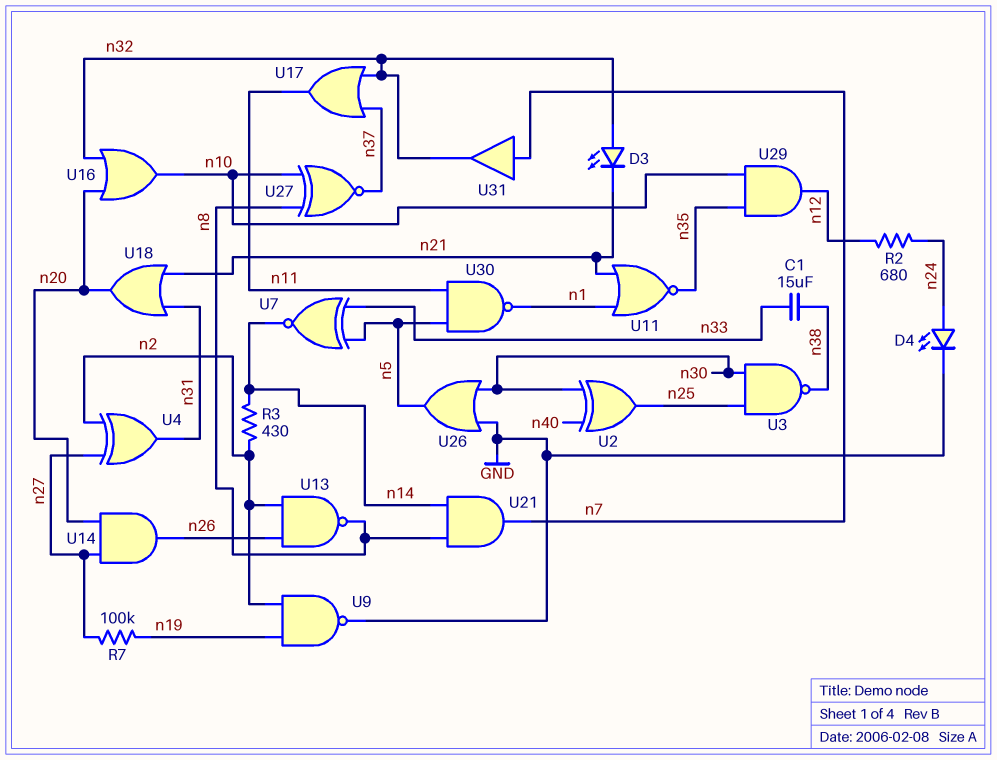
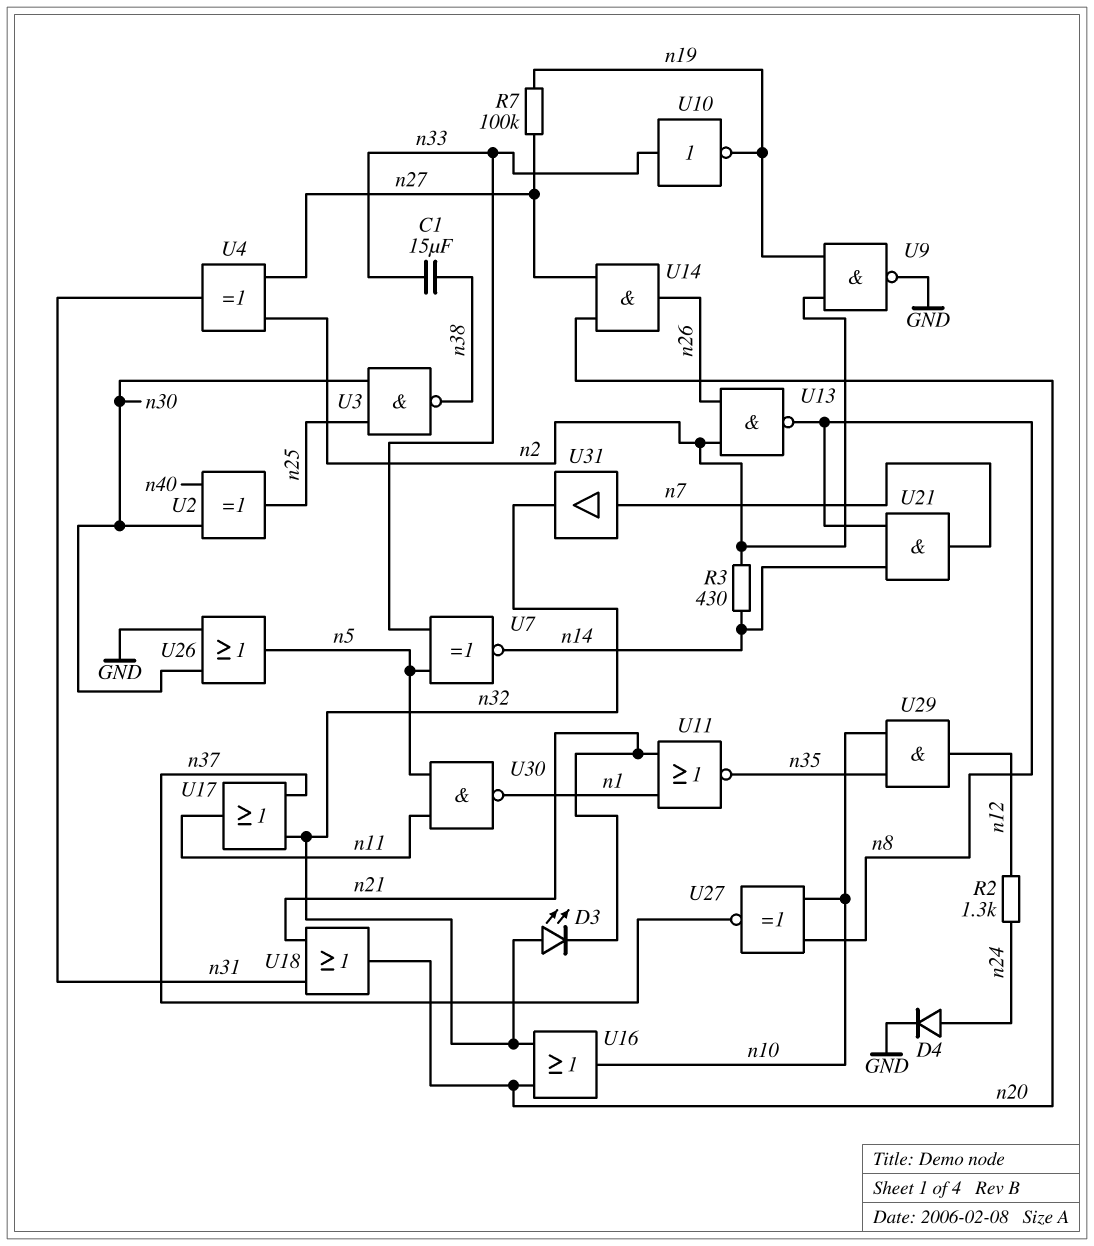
D4: LED (A n24, K GND) -> diode (A n24, K GND)
R2: 680 (n12, n24) -> 1.3k (n12, n24)
U10: none -> NOT (in n33, out n19)

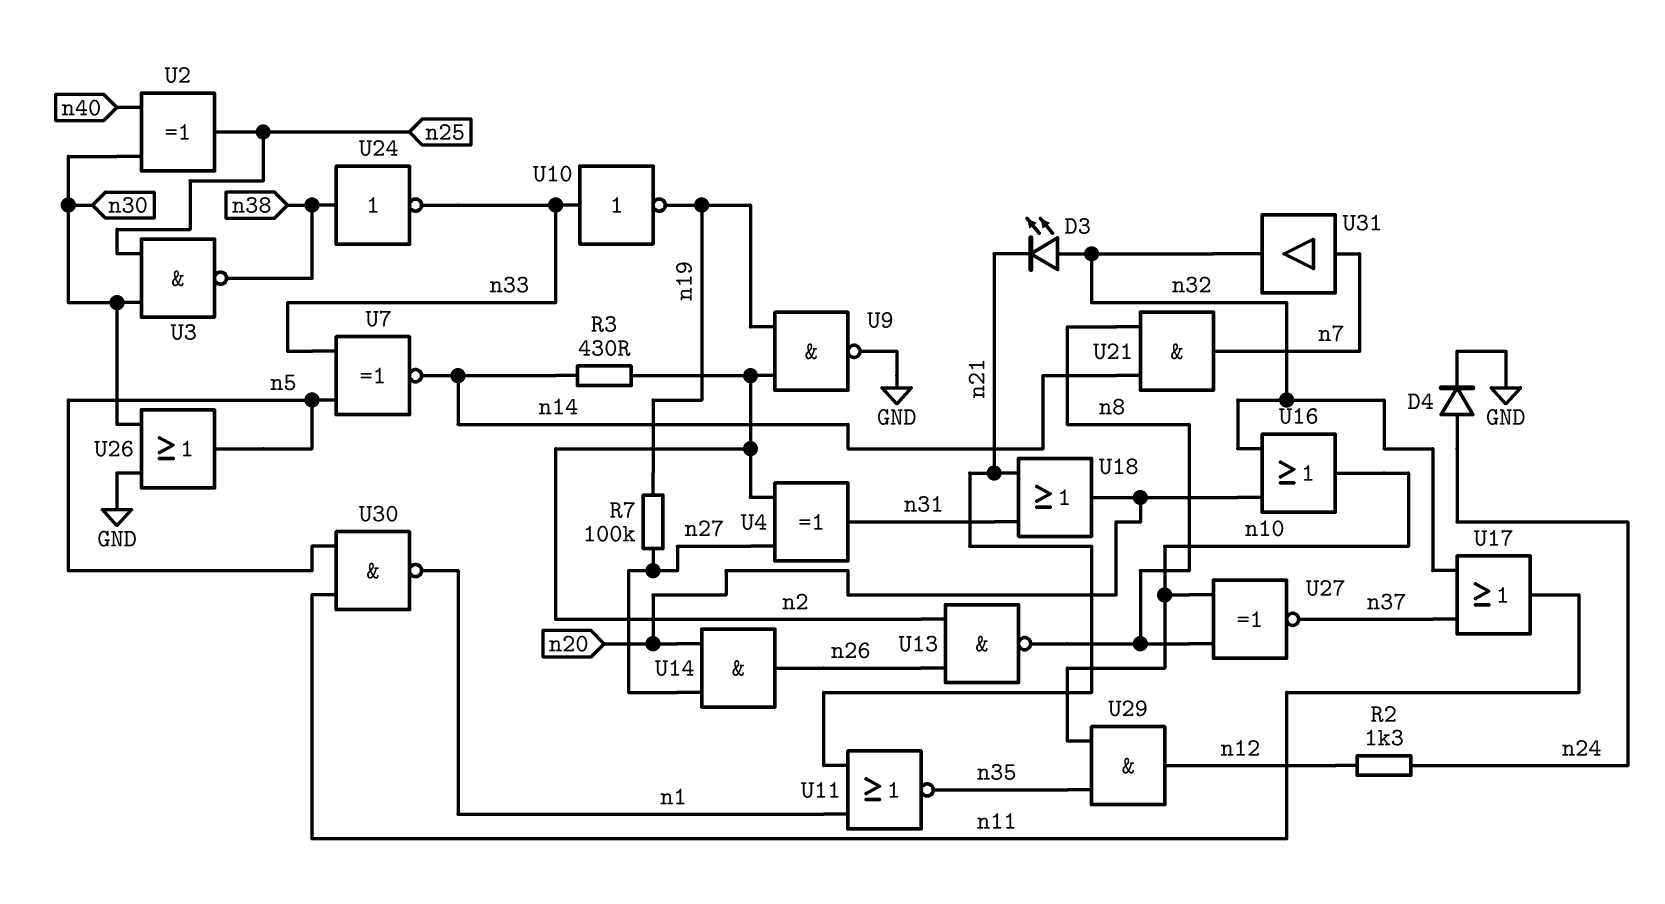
C1: 15uF (n33, n38) -> none
U24: none -> NOT (in n38, out n33)

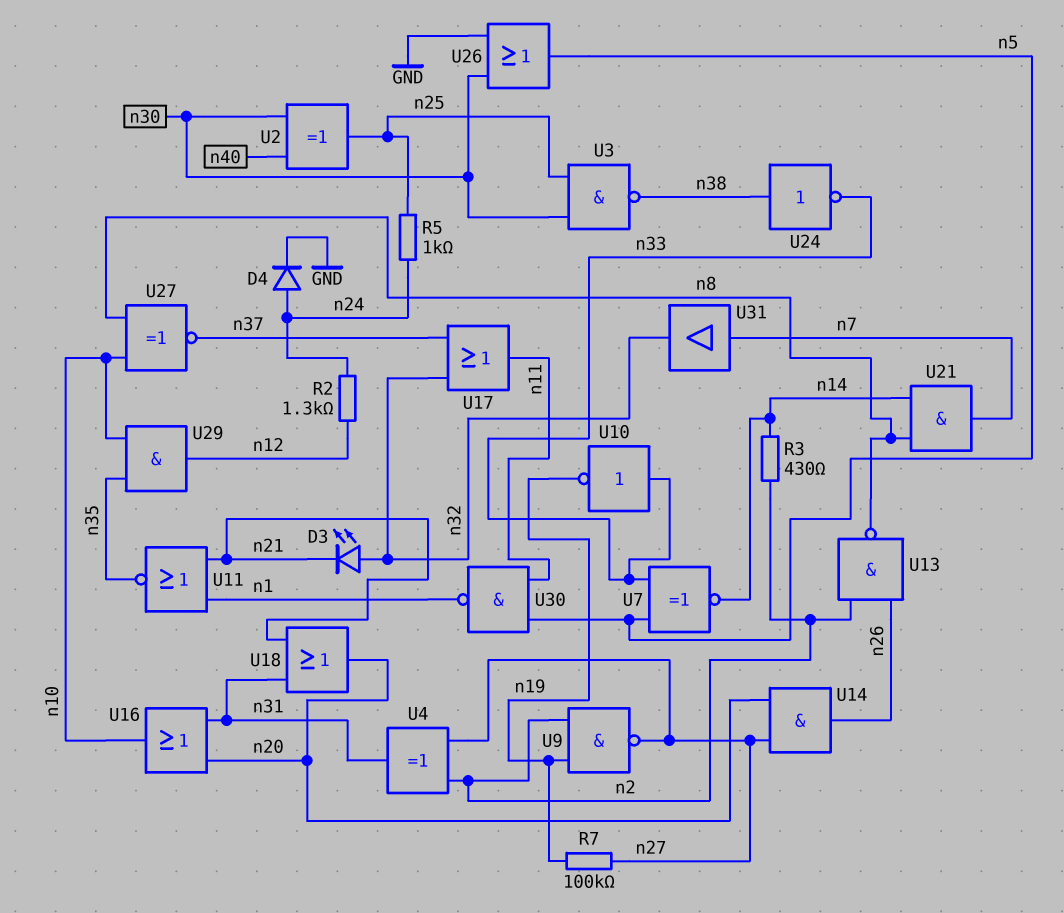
R5: none -> 1k (n24, n25)
U9: NAND (in n2, in n19, out GND) -> NAND (in n2, in n19, out n27)
U16: OR (in n20, in n32, out n10) -> OR (in n20, in n31, out n10)

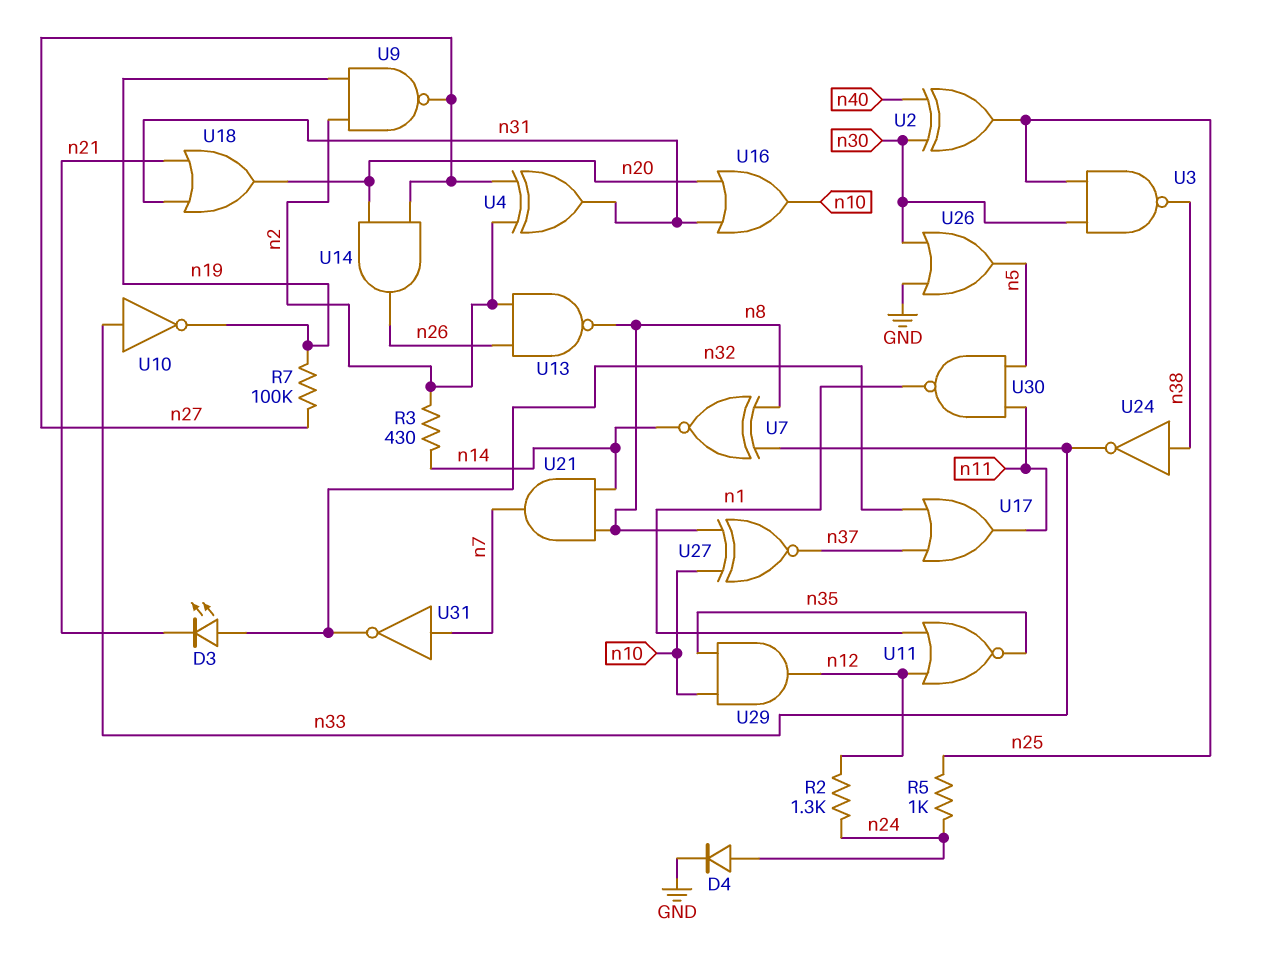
U7: XNOR (in n5, in n33, out n14) -> XNOR (in n8, in n33, out n14)
U11: NOR (in n1, in n21, out n35) -> NOR (in n1, in n12, out n35)
U31: buffer (in n7, out n32) -> NOT (in n7, out n32)

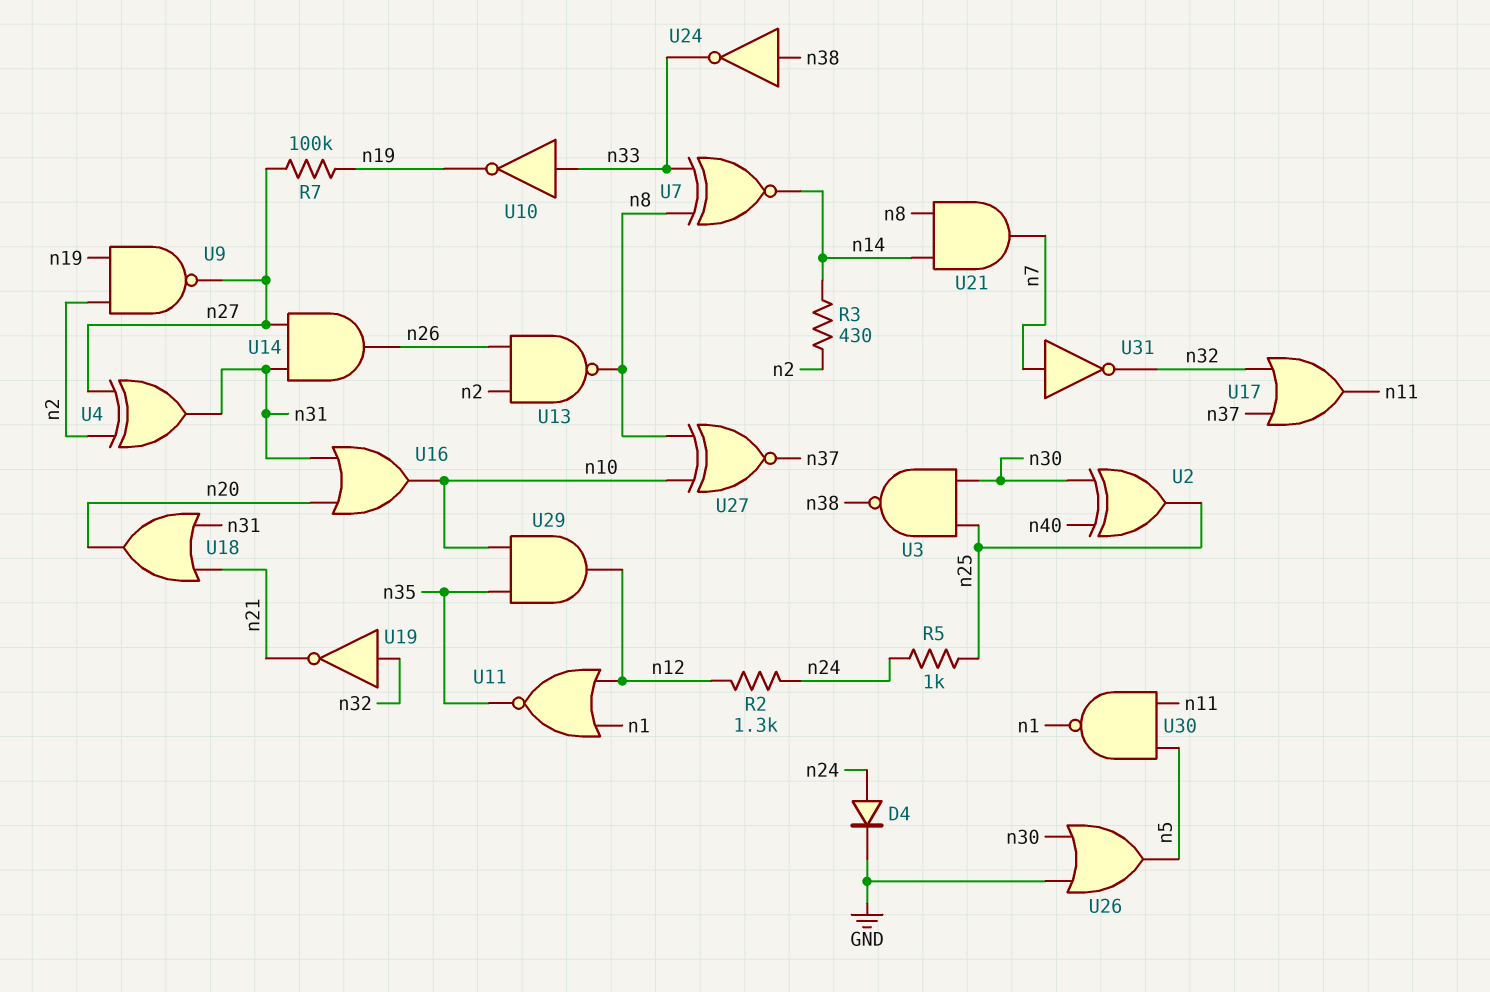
D3: LED (A n32, K n21) -> none
U14: AND (in n20, in n27, out n26) -> AND (in n27, in n31, out n26)
U19: none -> NOT (in n32, out n21)

